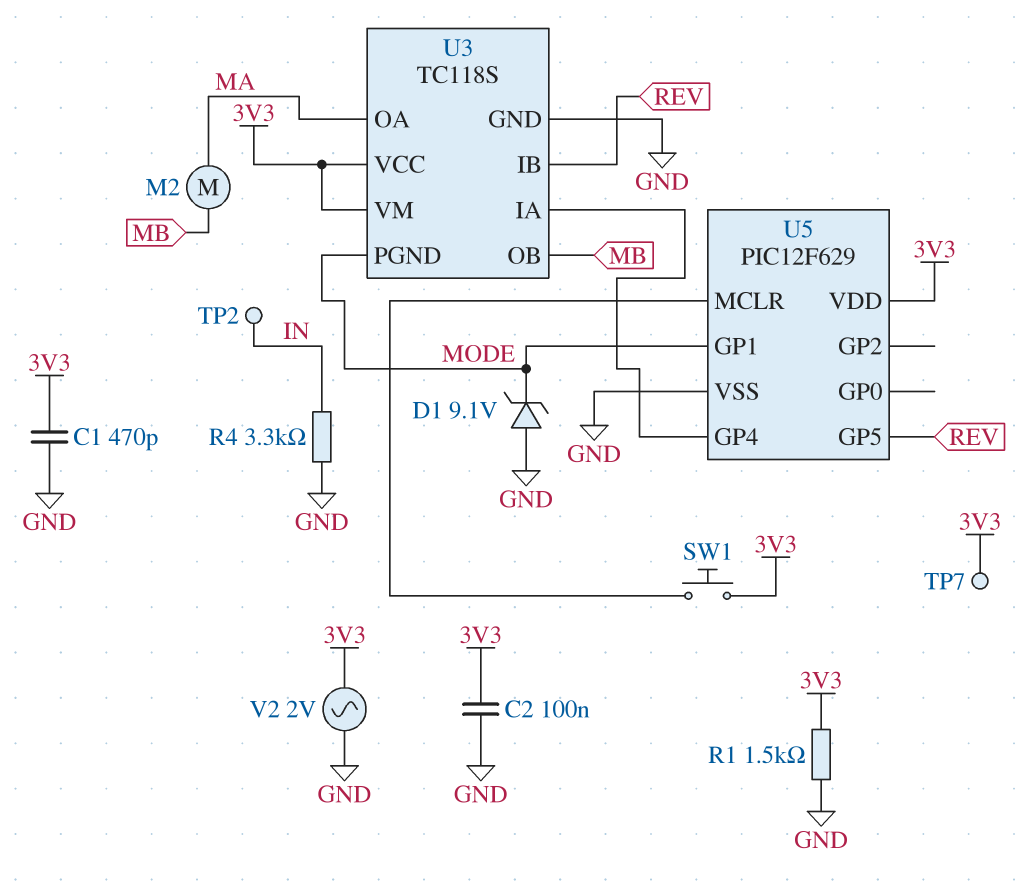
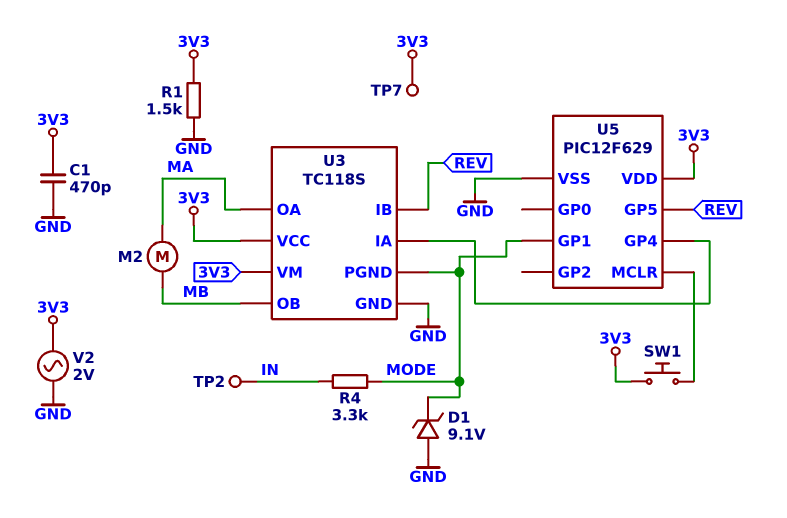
C2: 100nF (3V3, GND) -> none
R4: 3.3k (GND, IN) -> 3.3k (IN, MODE)

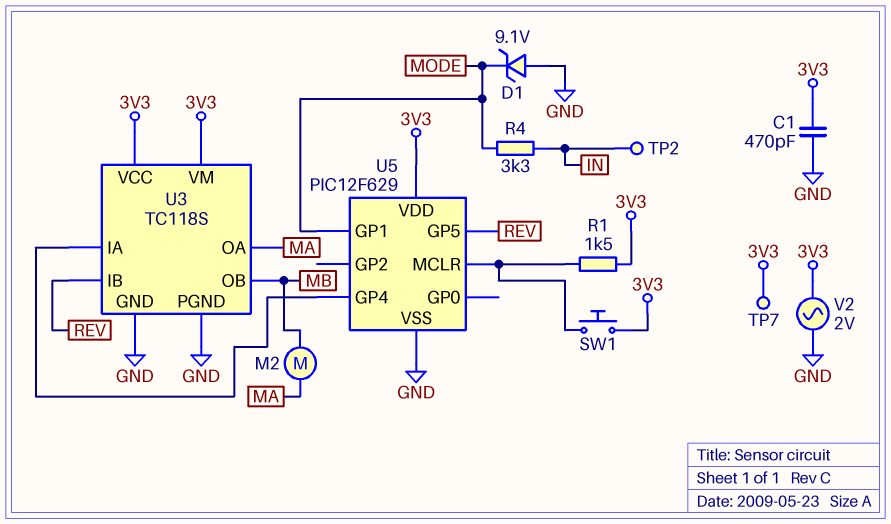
R1: 1.5k (3V3, GND) -> 1.5k (3V3, U5/MCLR)
U3 pin PGND: MODE -> GND

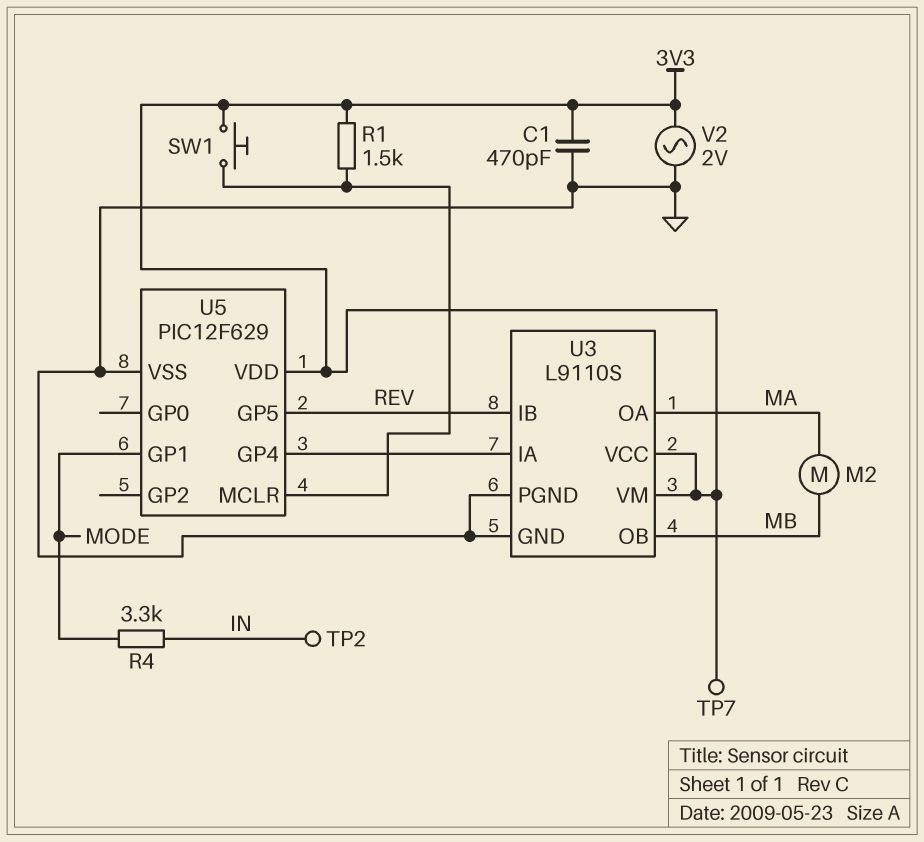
D1: zener 9.1V (A GND, K MODE) -> none
U3: TC118S -> L9110S

